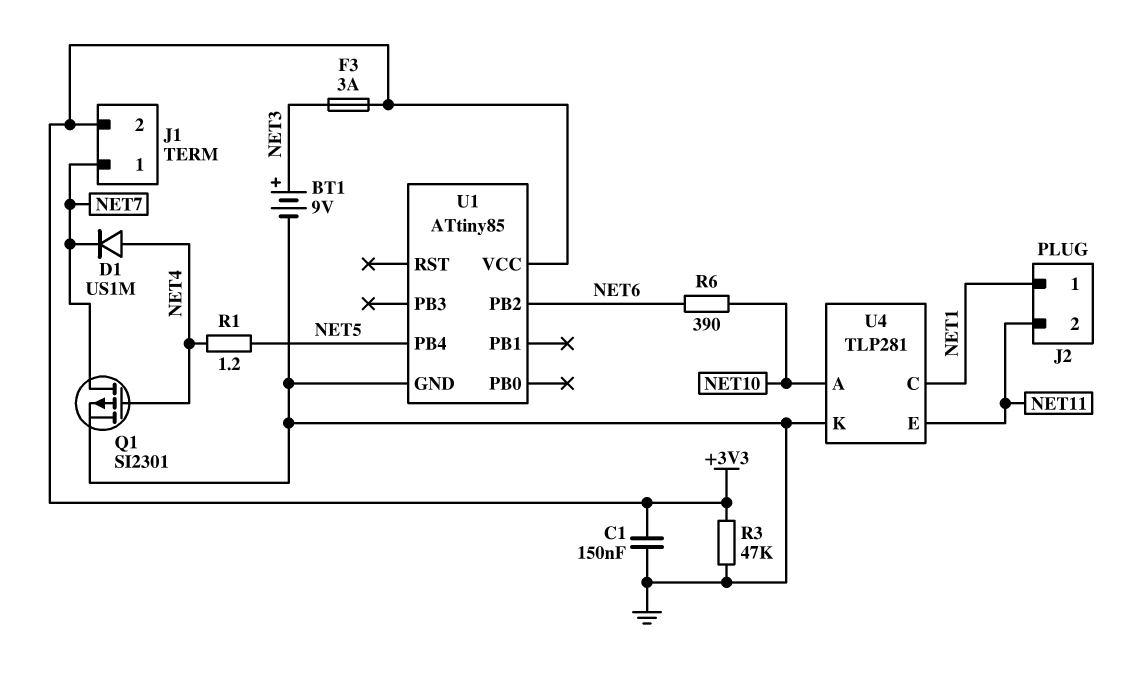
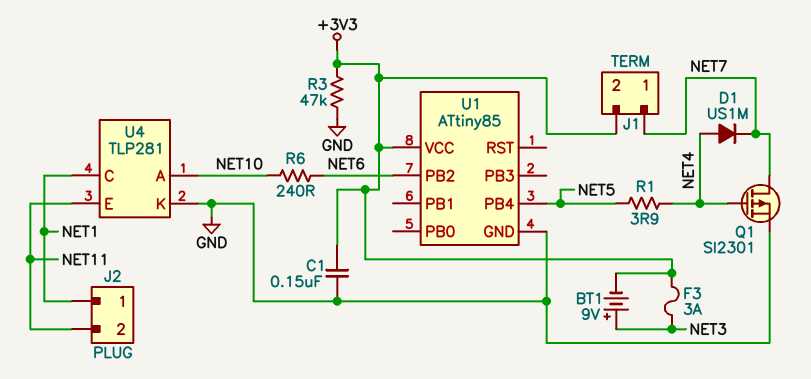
BT1: 9V (plus NET3, minus GND) -> 9V (plus NET3, minus +3V3)
R1: 1.2 (NET4, NET5) -> 3.9 (NET4, NET5)
R6: 390 (NET6, NET10) -> 240 (NET6, NET10)

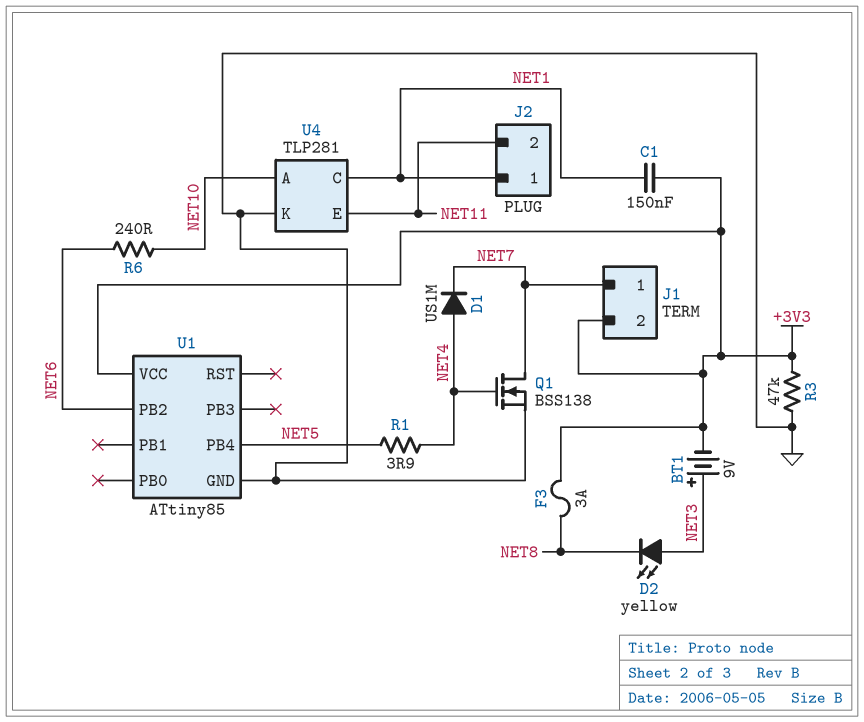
C1: 150nF (+3V3, GND) -> 150nF (+3V3, NET1)
D2: none -> LED yellow (A NET3, K NET8)
F3: 3A (+3V3, NET3) -> 3A (+3V3, NET8)
Q1: PMOS SI2301 (G NET4, D NET7, S GND) -> NMOS BSS138 (G NET4, D NET7, S GND)

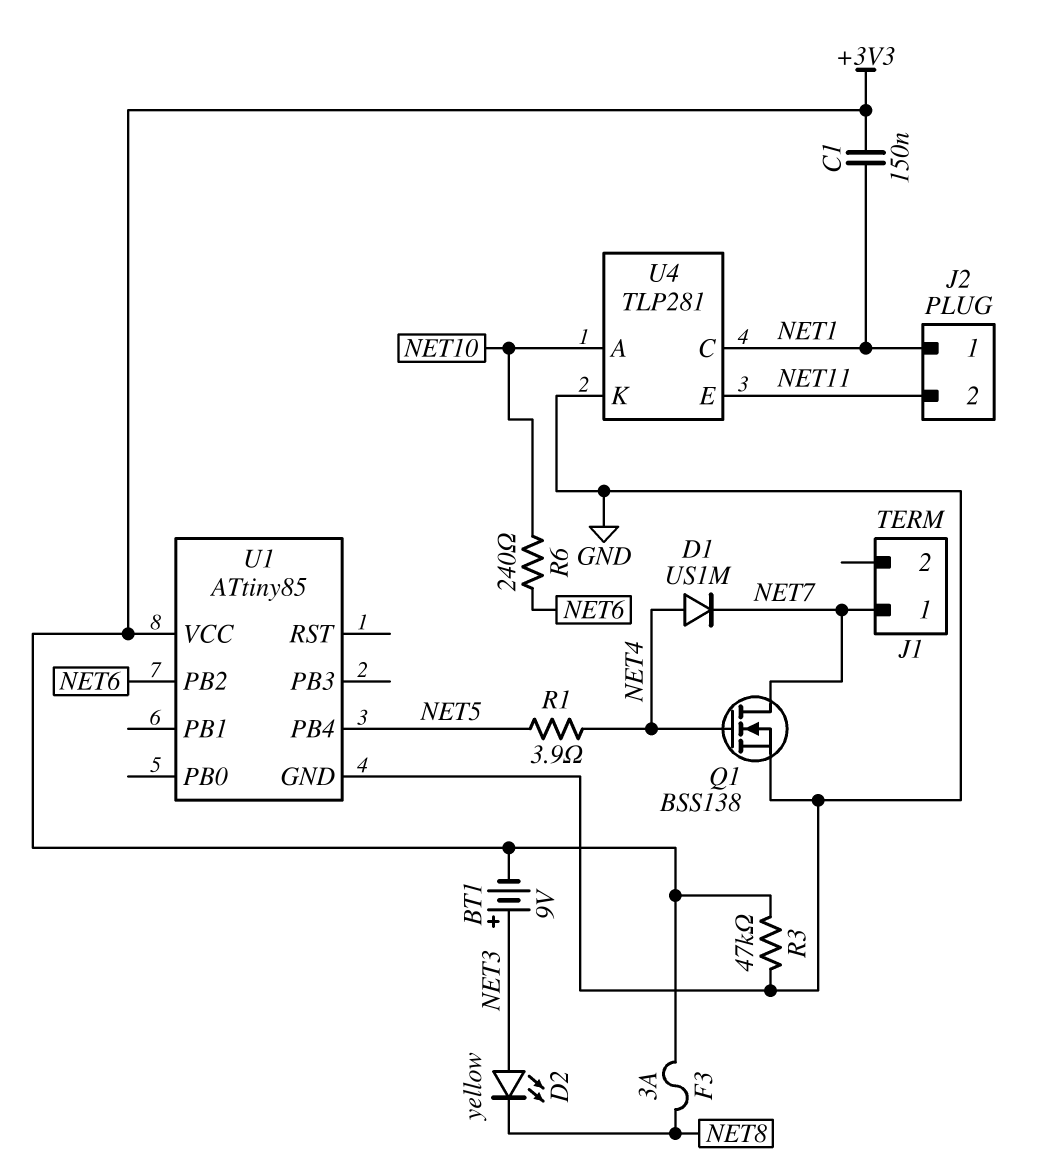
J1 pin 2: +3V3 -> none

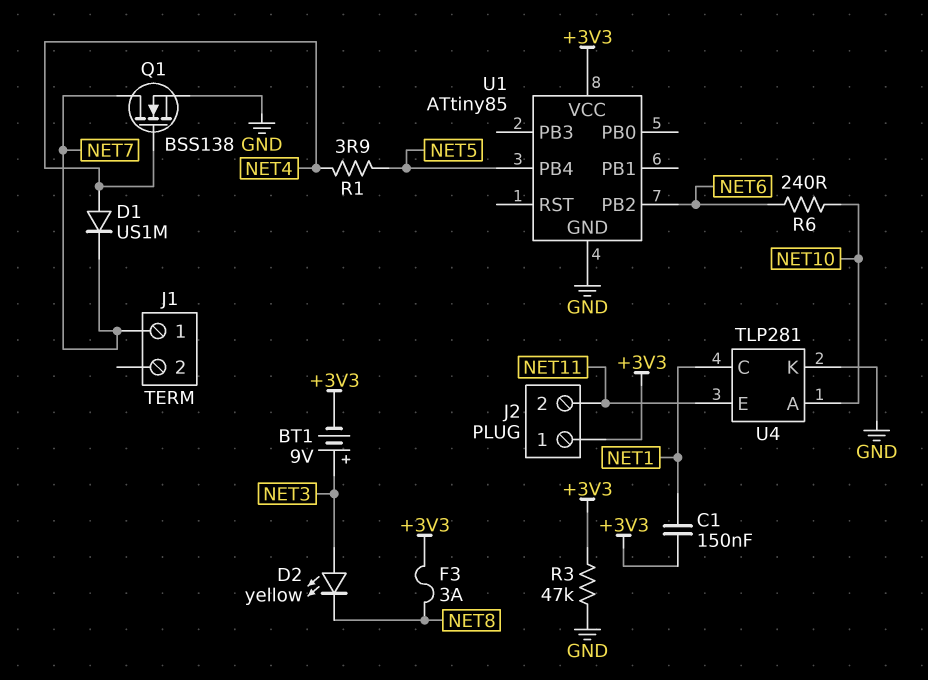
J2 pin 1: NET1 -> +3V3

